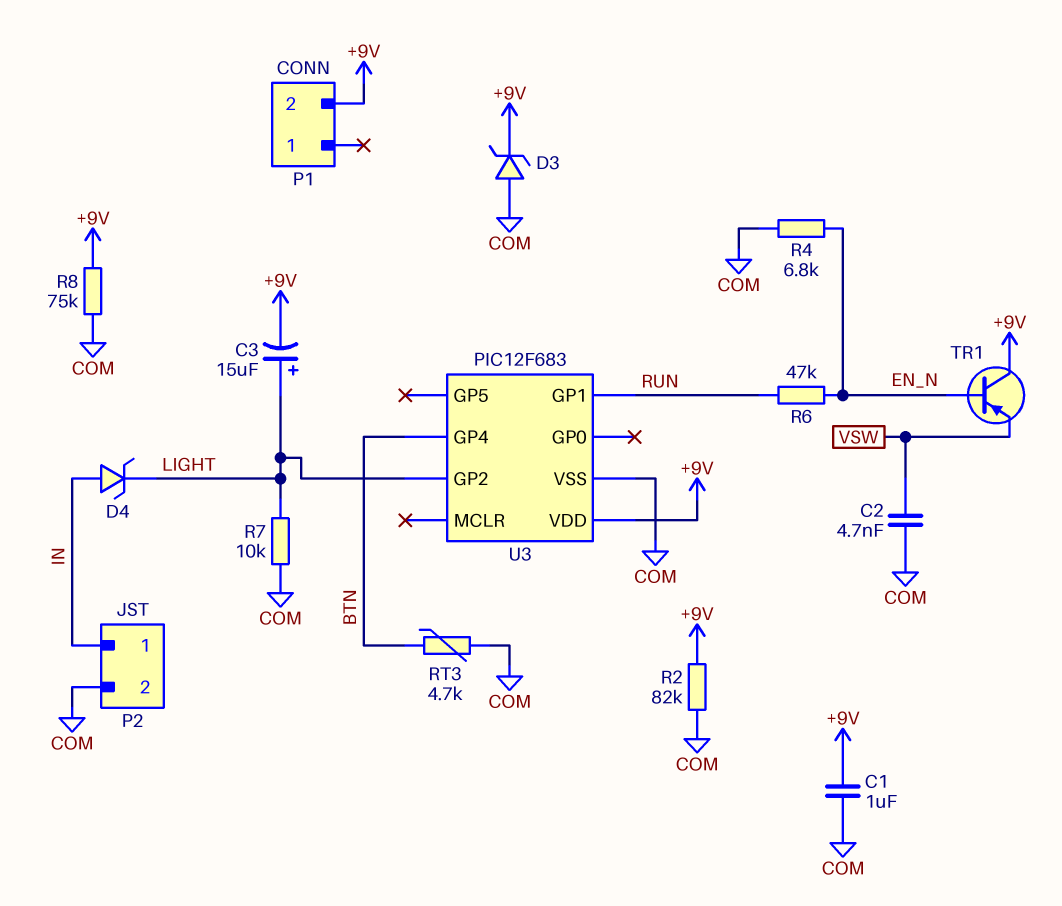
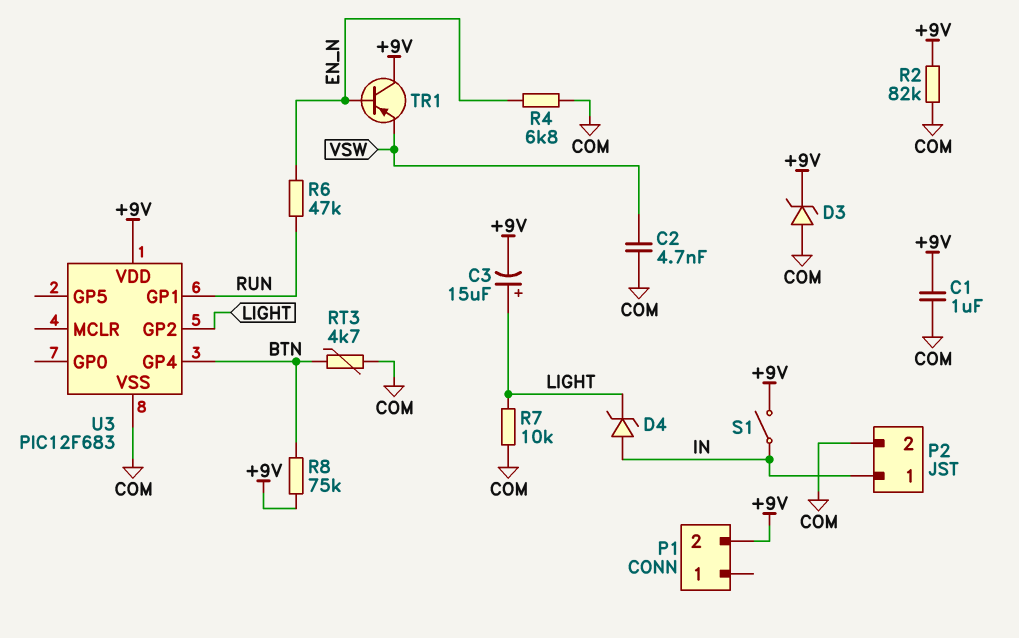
R8: 75k (+9V, COM) -> 75k (+9V, BTN)
S1: none -> switch (+9V, IN)

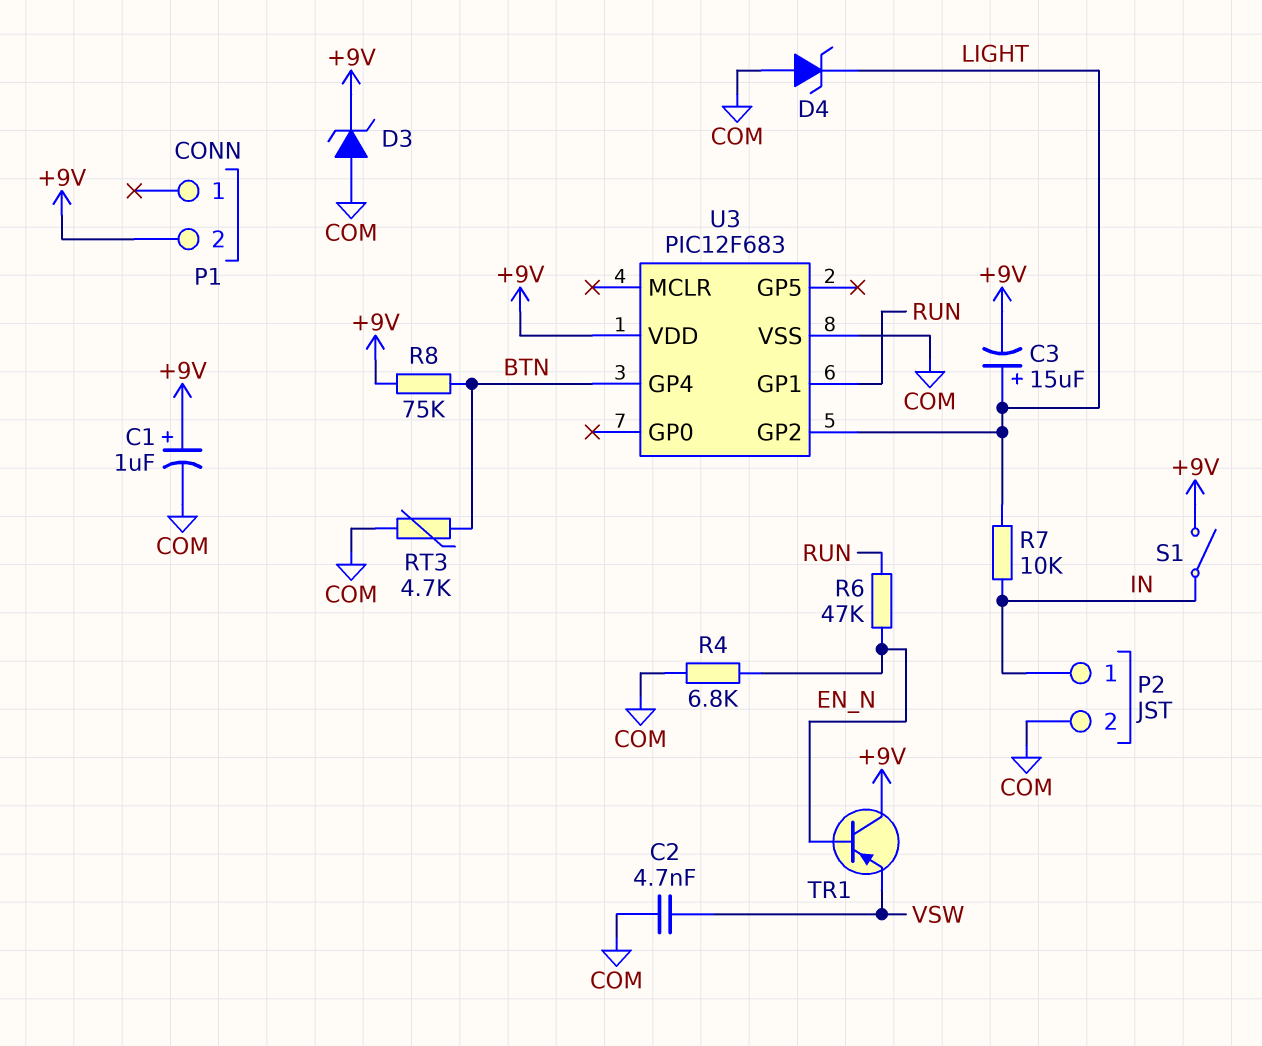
C1: 1uF (+9V, COM) -> 1uF (plus +9V, minus COM)
D4: zener (A IN, K LIGHT) -> zener (A COM, K LIGHT)
R2: 82k (+9V, COM) -> none
R7: 10k (COM, LIGHT) -> 10k (IN, LIGHT)

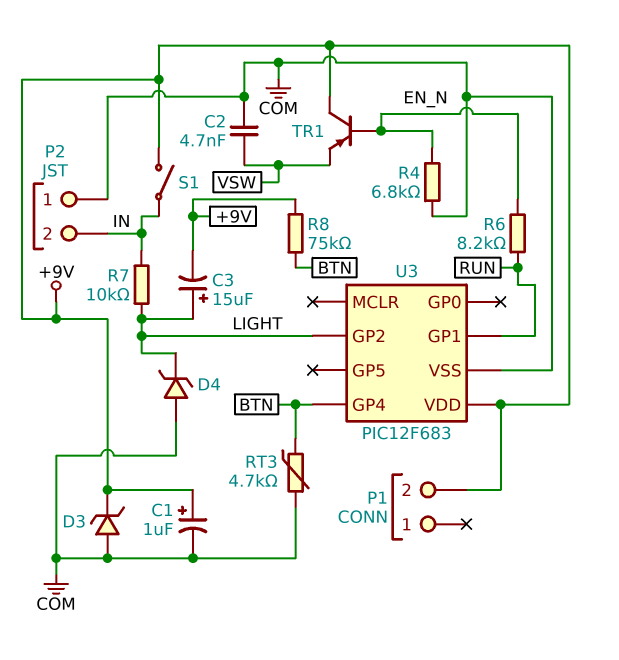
P2 pin 1: IN -> COM
P2 pin 2: COM -> IN
R6: 47k (EN_N, RUN) -> 8.2k (EN_N, RUN)

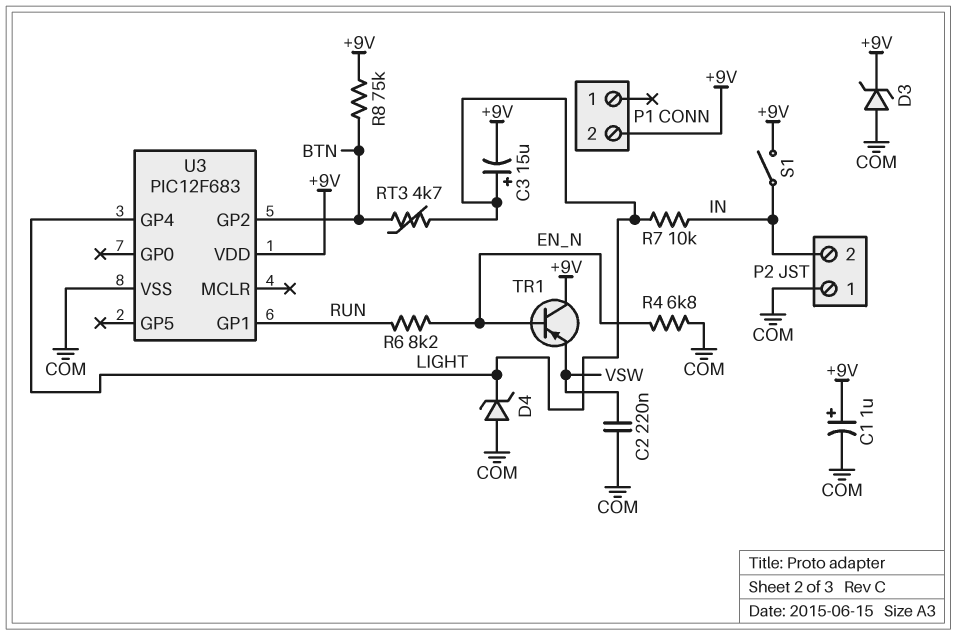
C2: 4.7nF (COM, VSW) -> 220nF (COM, VSW)
RT3: 4.7k (BTN, COM) -> 4.7k (BTN, LIGHT)
U3 pin GP2: LIGHT -> BTN
U3 pin GP4: BTN -> LIGHT

